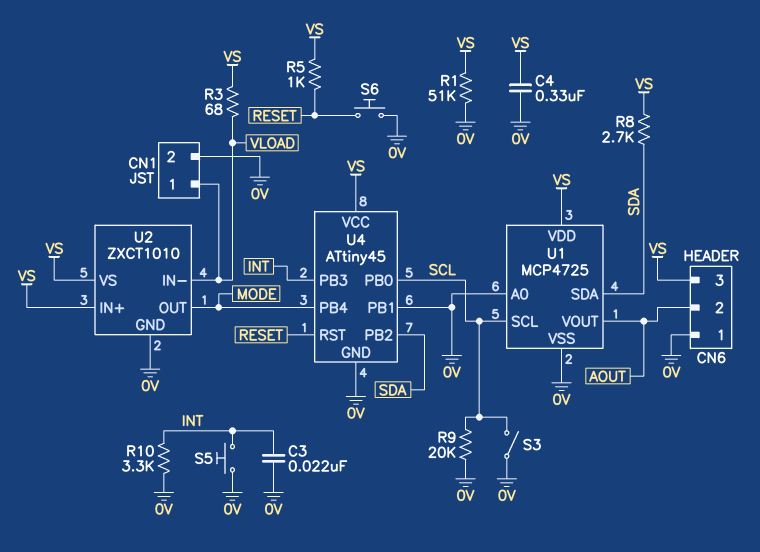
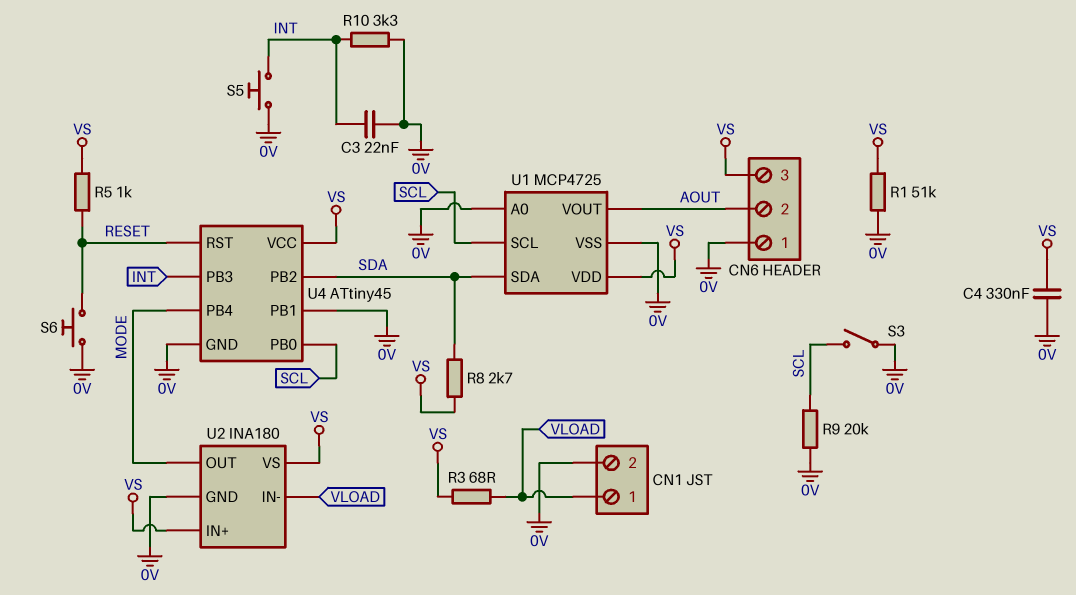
U2: ZXCT1010 -> INA180

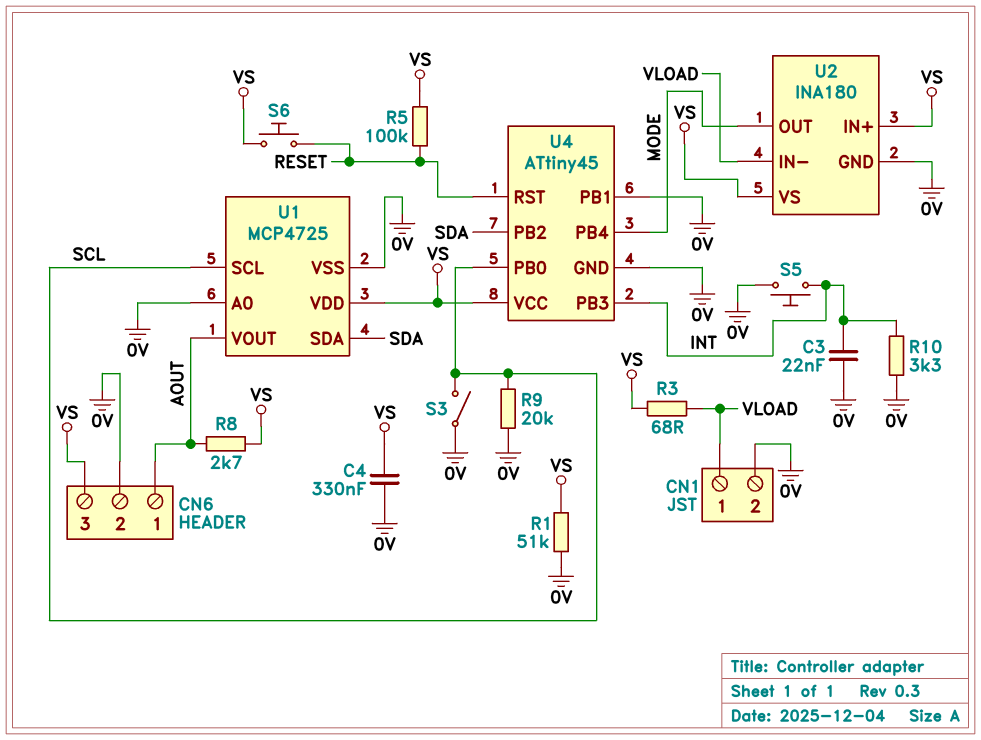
CN6 pin 1: 0V -> AOUT
CN6 pin 2: AOUT -> 0V
R5: 1k (RESET, VS) -> 100k (RESET, VS)
R8: 2.7k (SDA, VS) -> 2.7k (AOUT, VS)
S6: button (0V, RESET) -> button (RESET, VS)

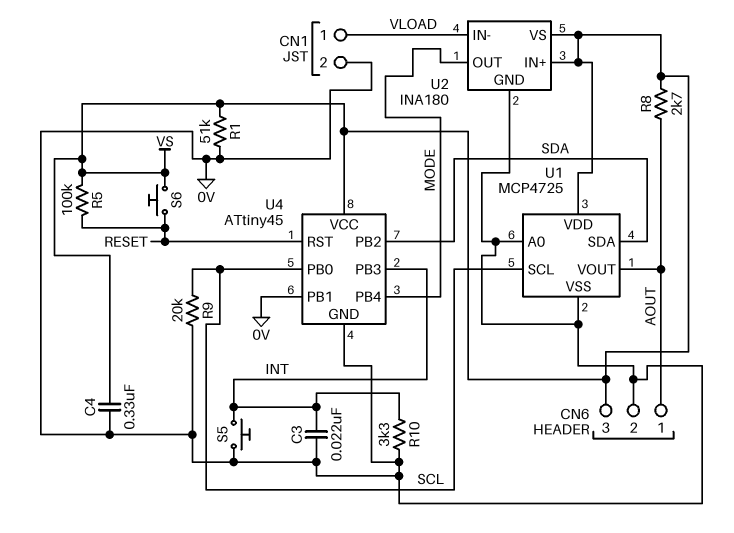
R3: 68 (VLOAD, VS) -> none
S3: switch (0V, SCL) -> none

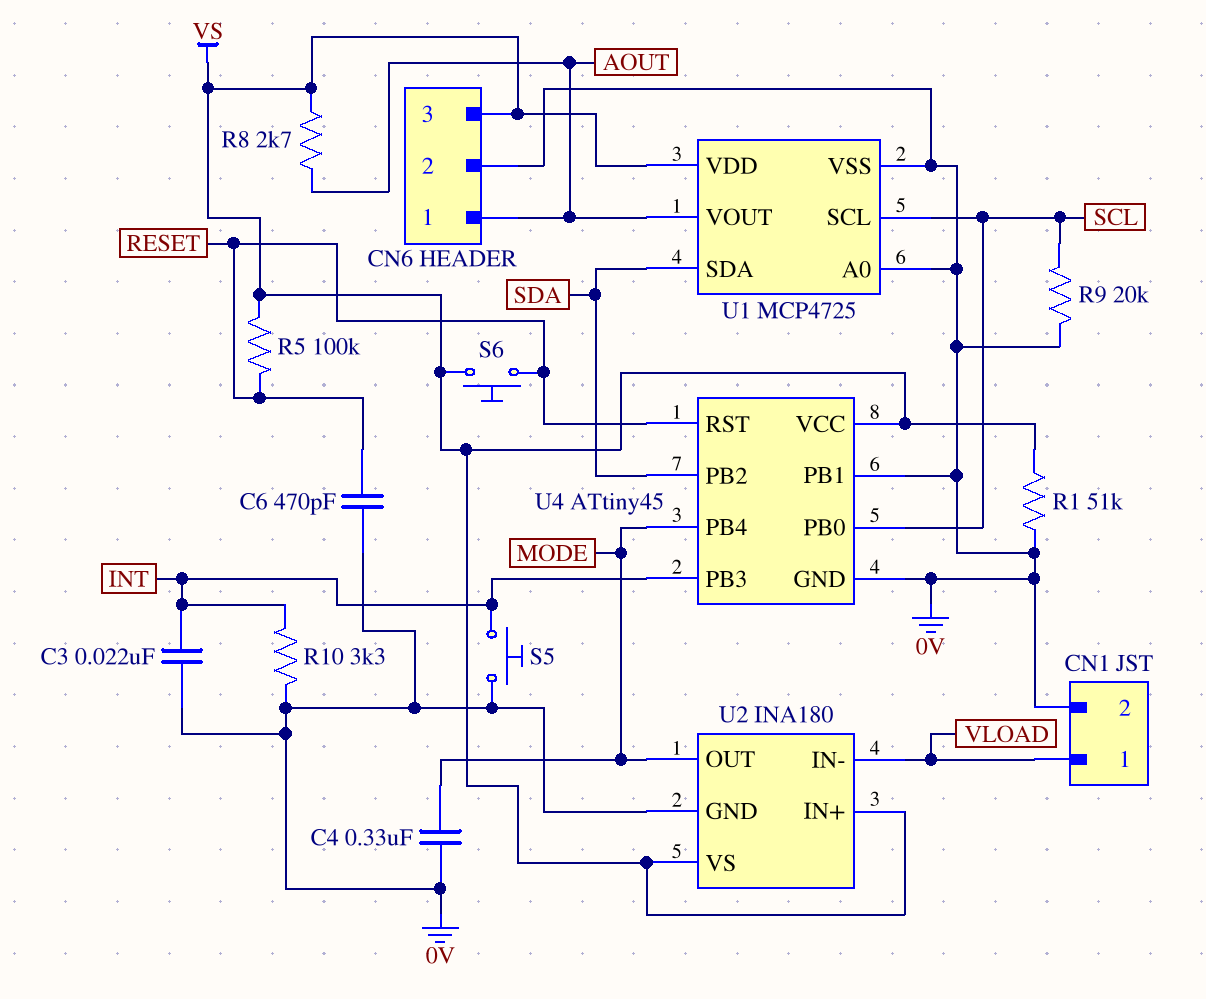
C4: 330nF (0V, VS) -> 330nF (0V, MODE)
C6: none -> 470pF (0V, RESET)

